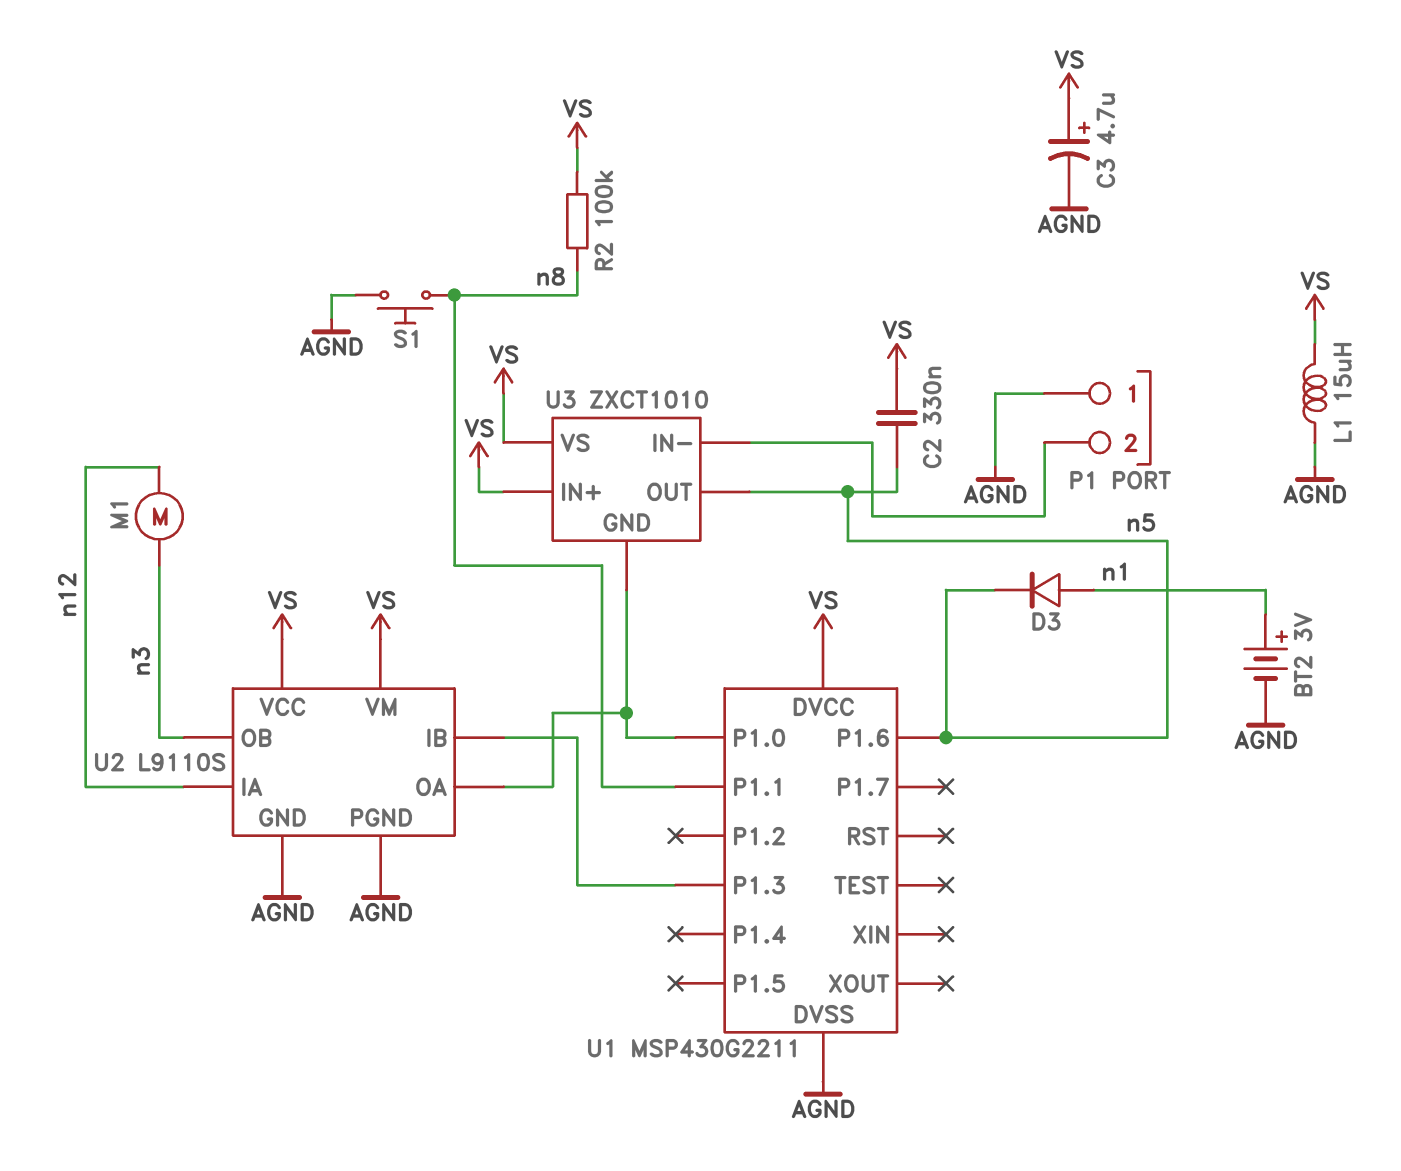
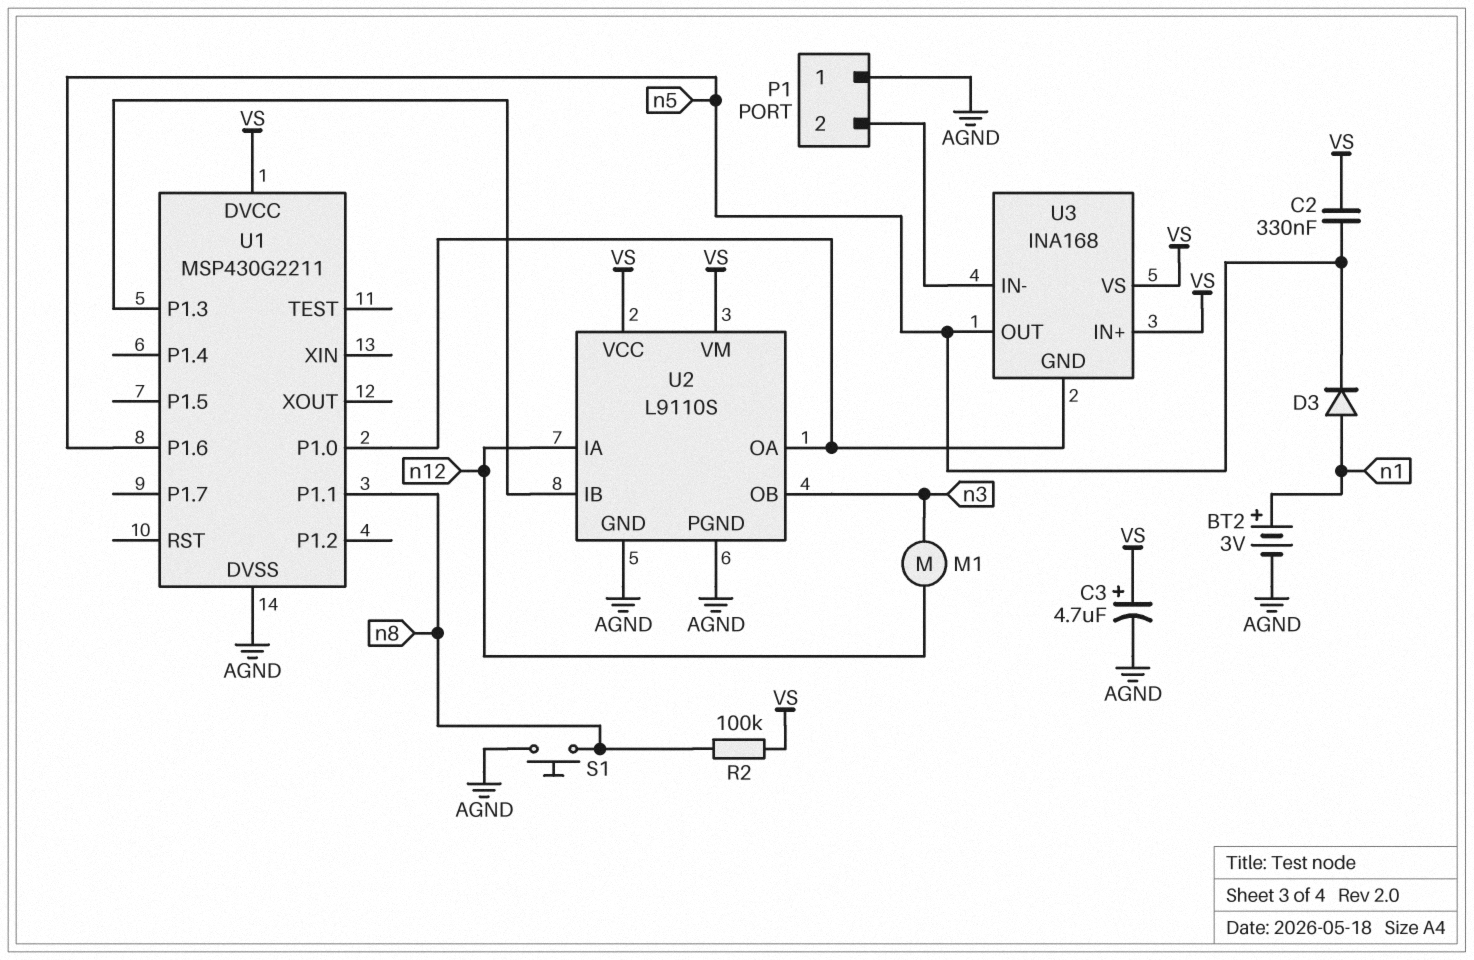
L1: 15uH (AGND, VS) -> none
U3: ZXCT1010 -> INA168

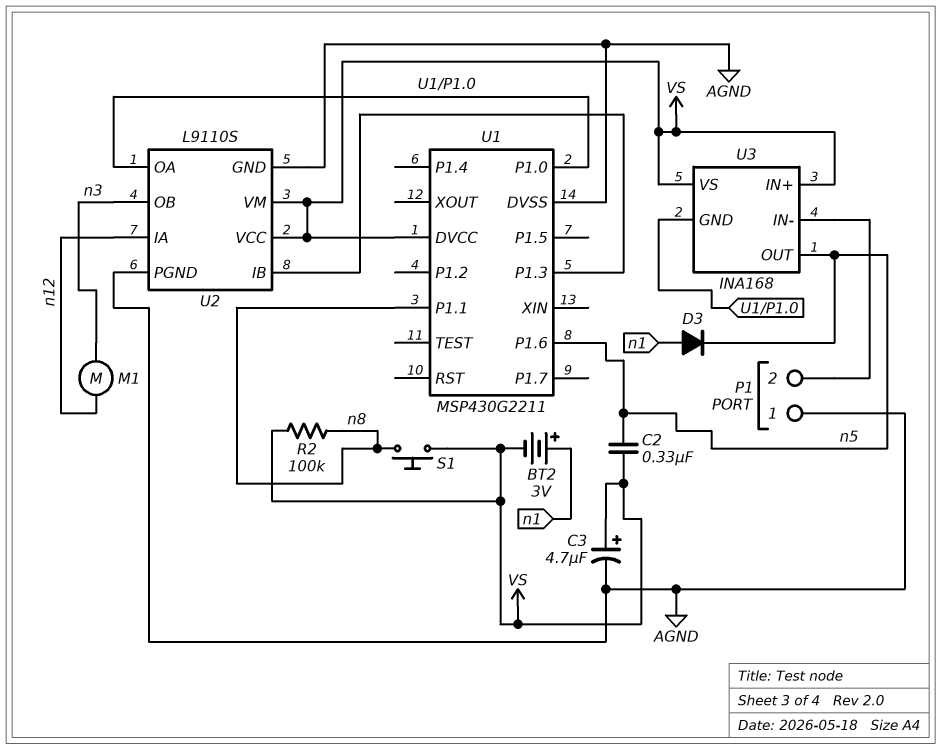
BT2: 3V (plus n1, minus AGND) -> 3V (plus n1, minus VS)
S1: button (AGND, n8) -> button (VS, n8)

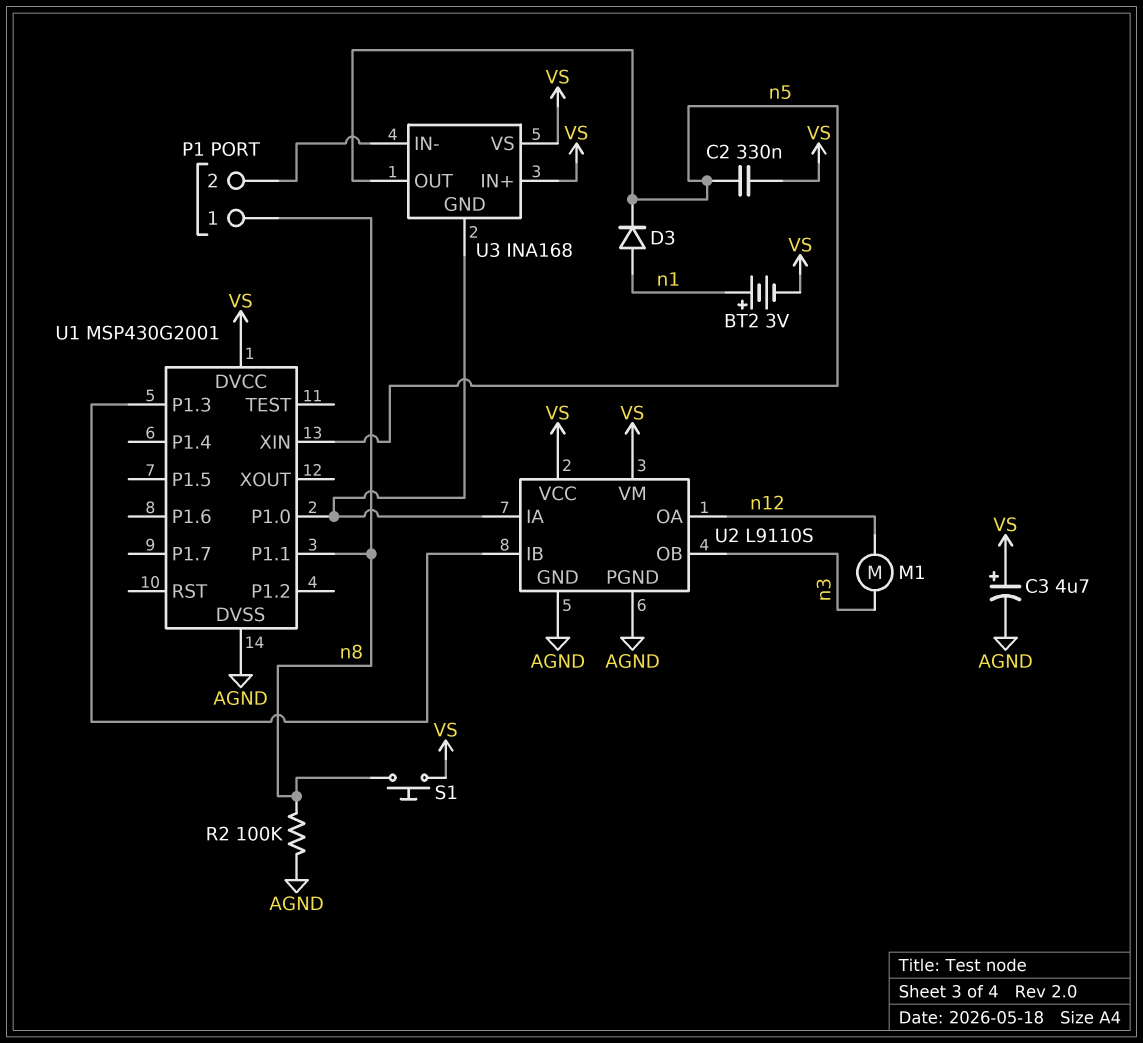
P1 pin 1: AGND -> n8
R2: 100k (VS, n8) -> 100k (AGND, n8)
U1: MSP430G2211 -> MSP430G2001
U1 pin P1.6: n5 -> none
U1 pin XIN: none -> n5
U2 pin IA: n12 -> U1/P1.0
U2 pin OA: U1/P1.0 -> n12

